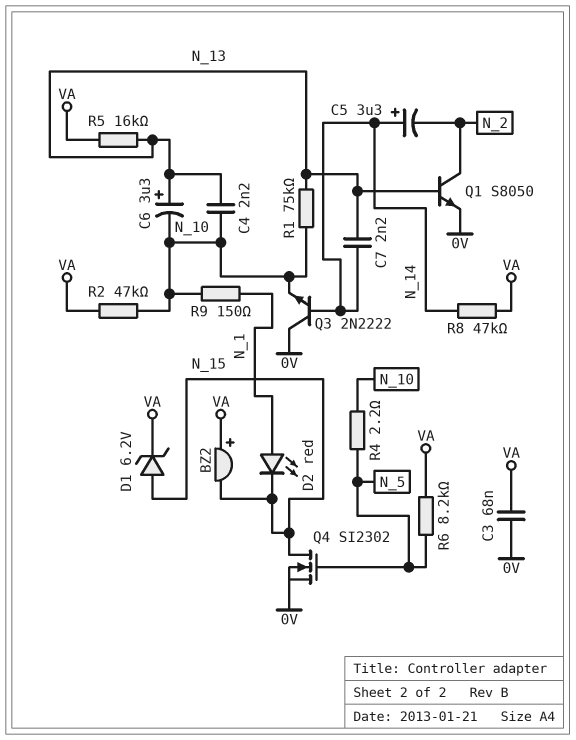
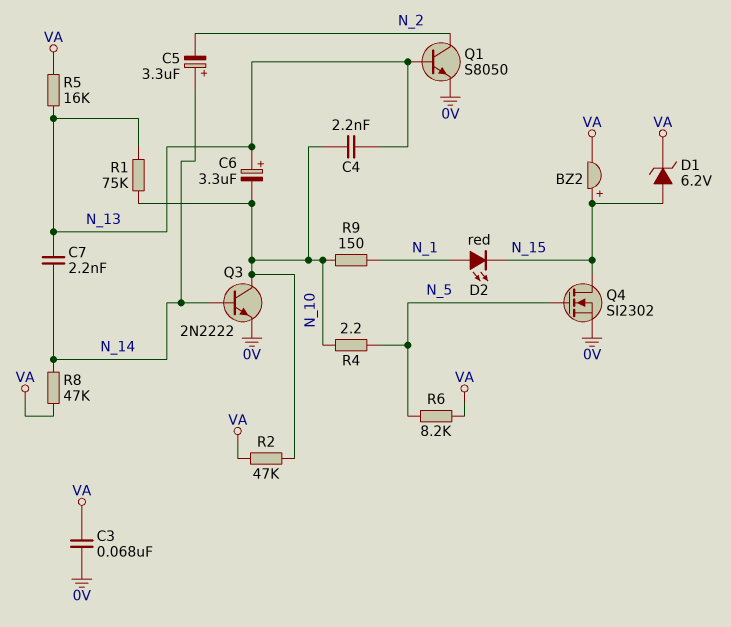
BZ2: buzzer (plus VA, minus N_15) -> buzzer (plus N_15, minus VA)
Q3: NPN 2N2222 (B N_14, C 0V, E N_10) -> NPN 2N2222 (B N_14, C N_10, E 0V)

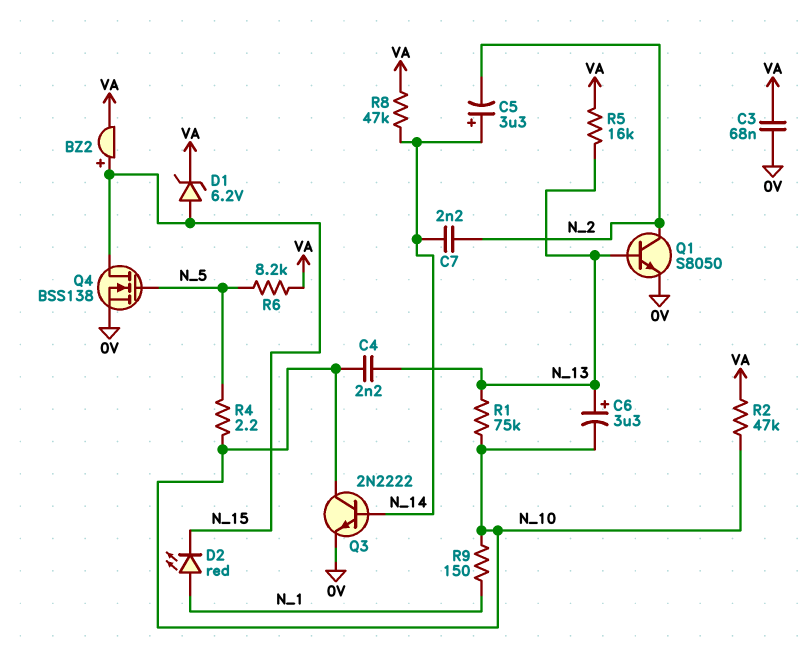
C7: 2.2nF (N_13, N_14) -> 2.2nF (N_2, N_14)
Q4: NMOS SI2302 (G N_5, D N_15, S 0V) -> NMOS BSS138 (G N_5, D N_15, S 0V)

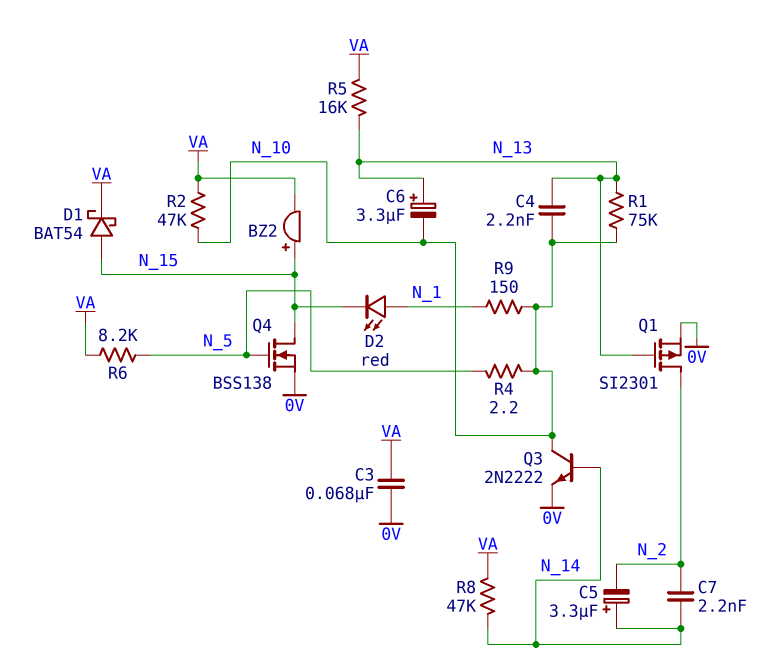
D1: zener 6.2V (A N_15, K VA) -> schottky BAT54 (A N_15, K VA)
Q1: NPN S8050 (B N_13, C N_2, E 0V) -> PMOS SI2301 (G N_13, D N_2, S 0V)

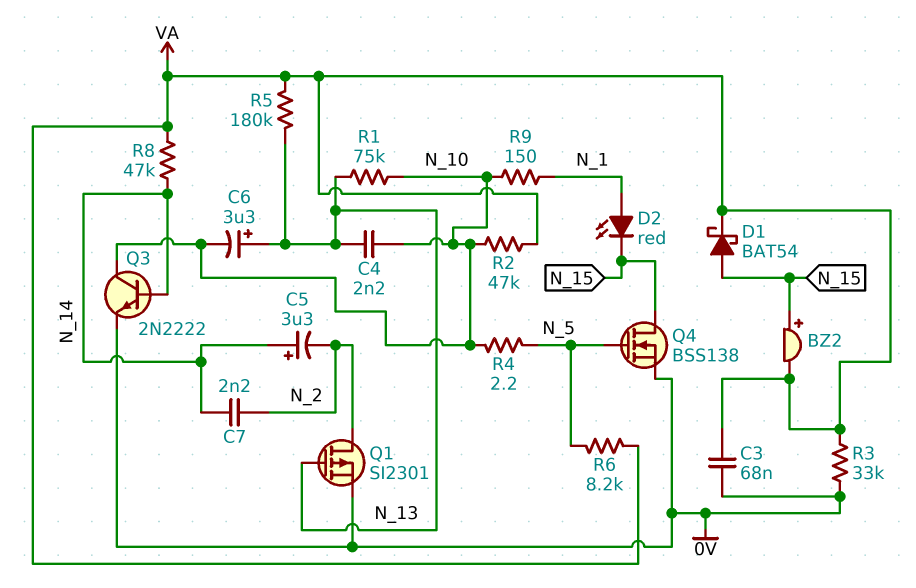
R3: none -> 33k (0V, VA)
R5: 16k (N_13, VA) -> 180k (N_13, VA)

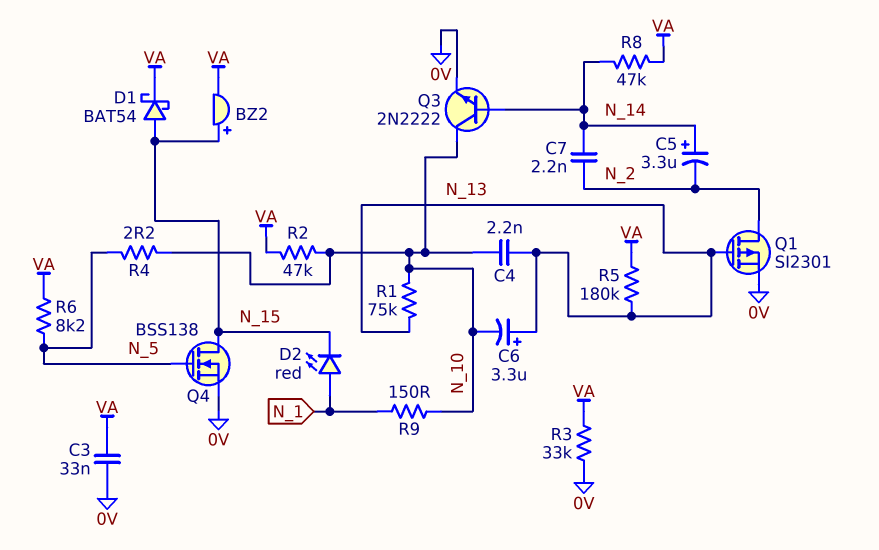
C3: 68nF (0V, VA) -> 33nF (0V, VA)

